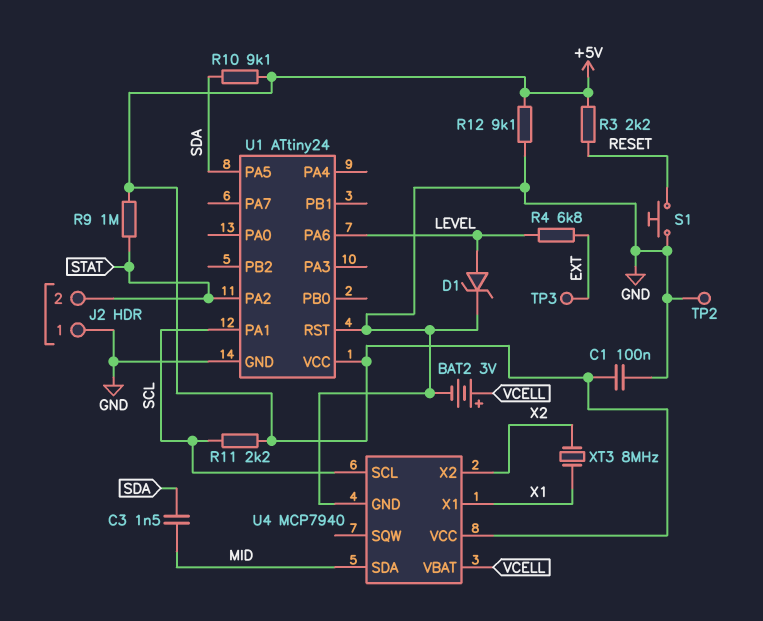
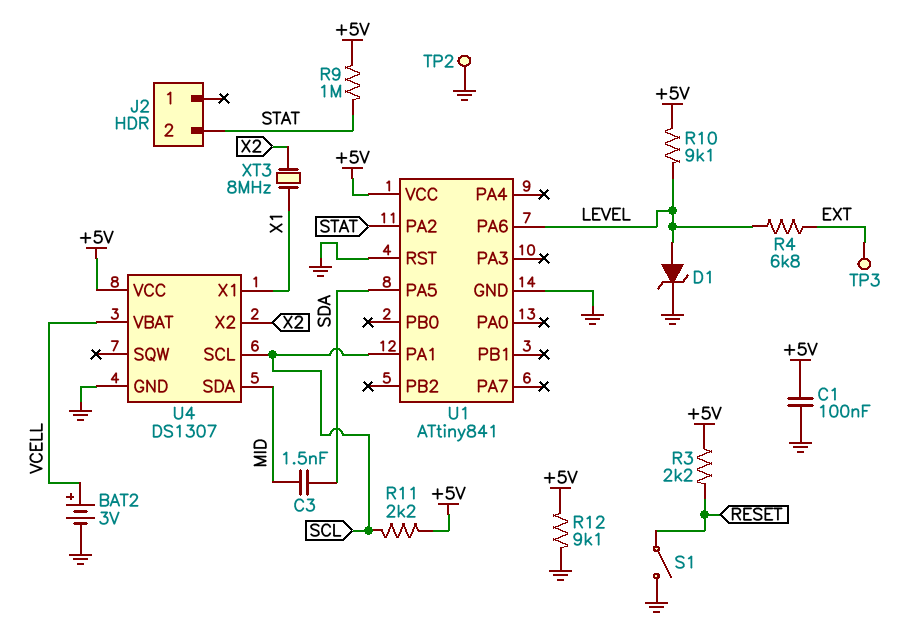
J2 pin 1: GND -> none
R10: 9.1k (+5V, SDA) -> 9.1k (+5V, LEVEL)
S1: button (GND, RESET) -> switch (GND, RESET)
U1: ATtiny24 -> ATtiny841
U4: MCP7940 -> DS1307

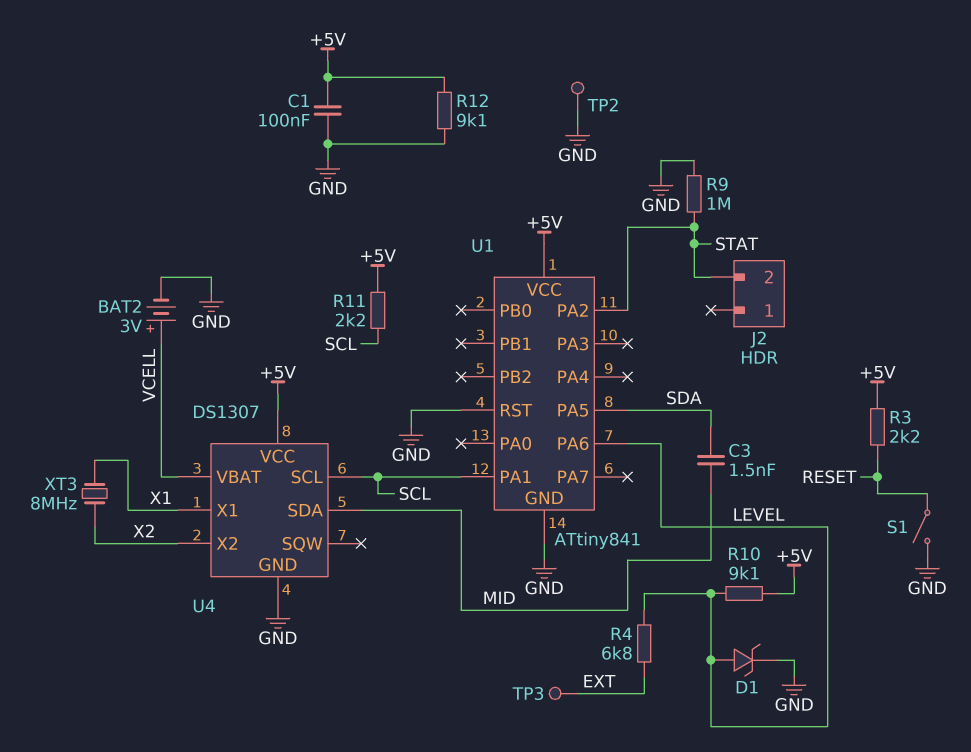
R9: 1M (+5V, STAT) -> 1M (GND, STAT)

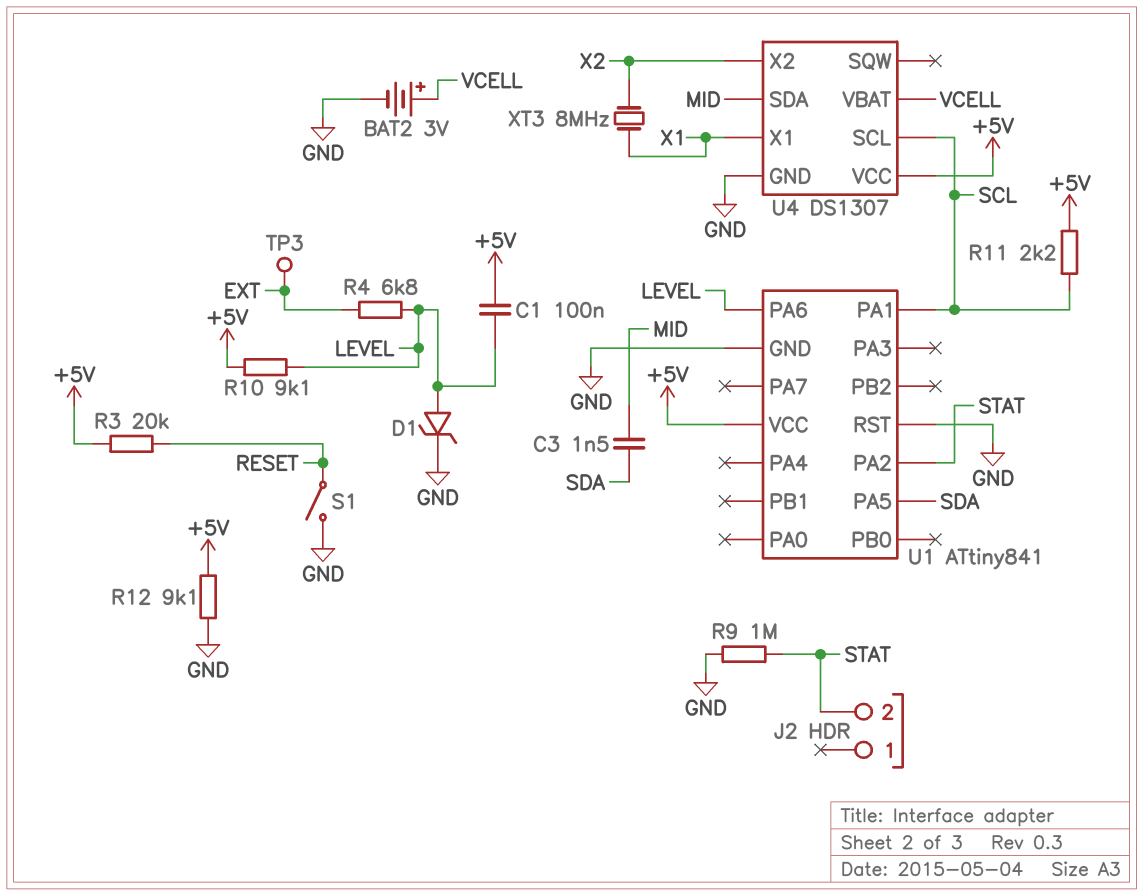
C1: 100nF (+5V, GND) -> 100nF (+5V, LEVEL)
R3: 2.2k (+5V, RESET) -> 20k (+5V, RESET)
TP2: test point (GND) -> none

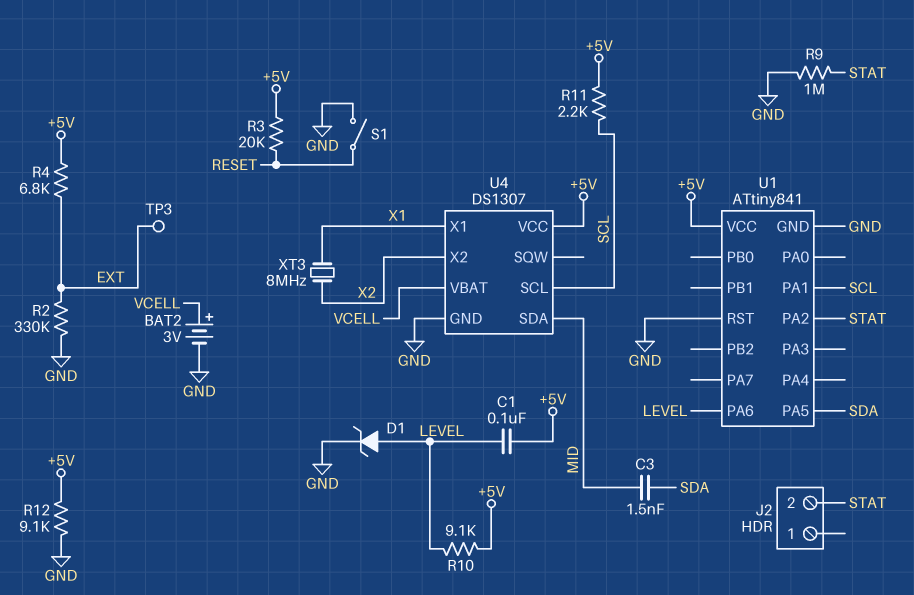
R2: none -> 330k (EXT, GND)
R4: 6.8k (EXT, LEVEL) -> 6.8k (+5V, EXT)

